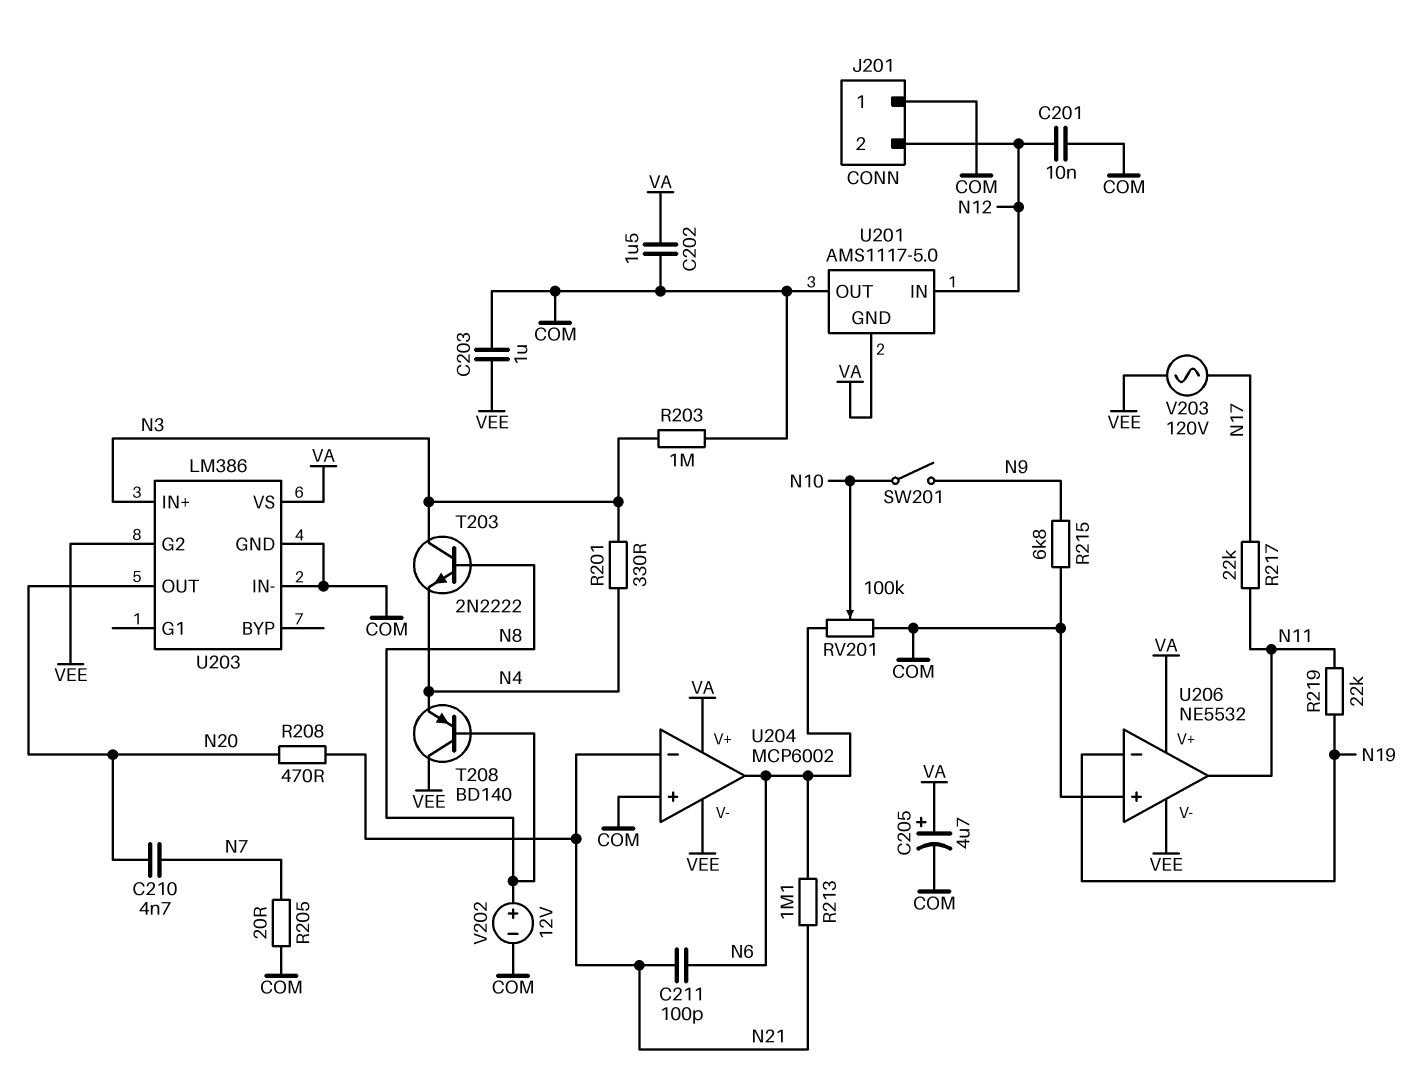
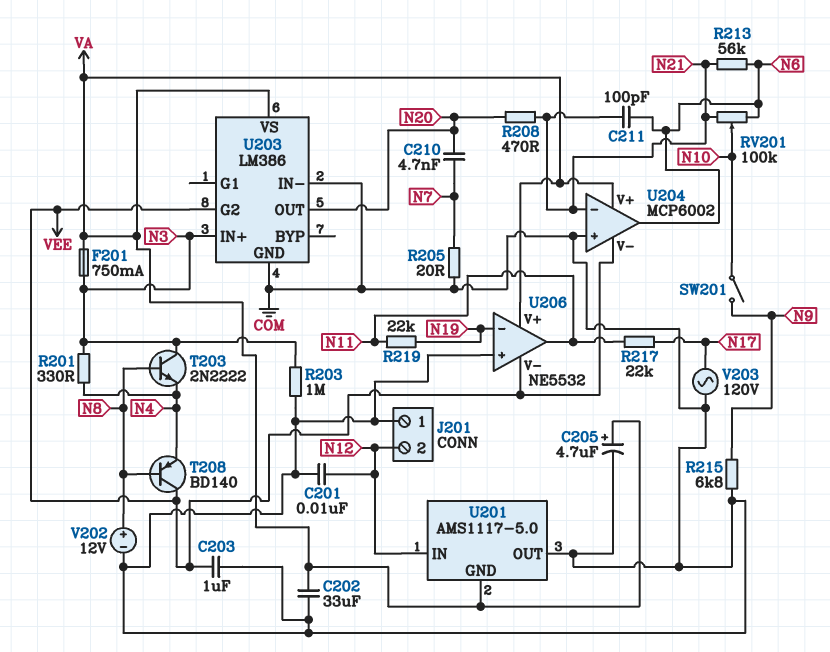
C202: 1.5uF (COM, VA) -> 33uF (COM, VA)
F201: none -> 750mA (N3, VA)
R213: 1.1M (N6, N21) -> 56k (N6, N21)
RV201: 100k (COM, N6, wiper N10) -> 100k (N6, N21, wiper N10)
V203: AC 120V (N17, VEE) -> AC 120V (COM, N17)

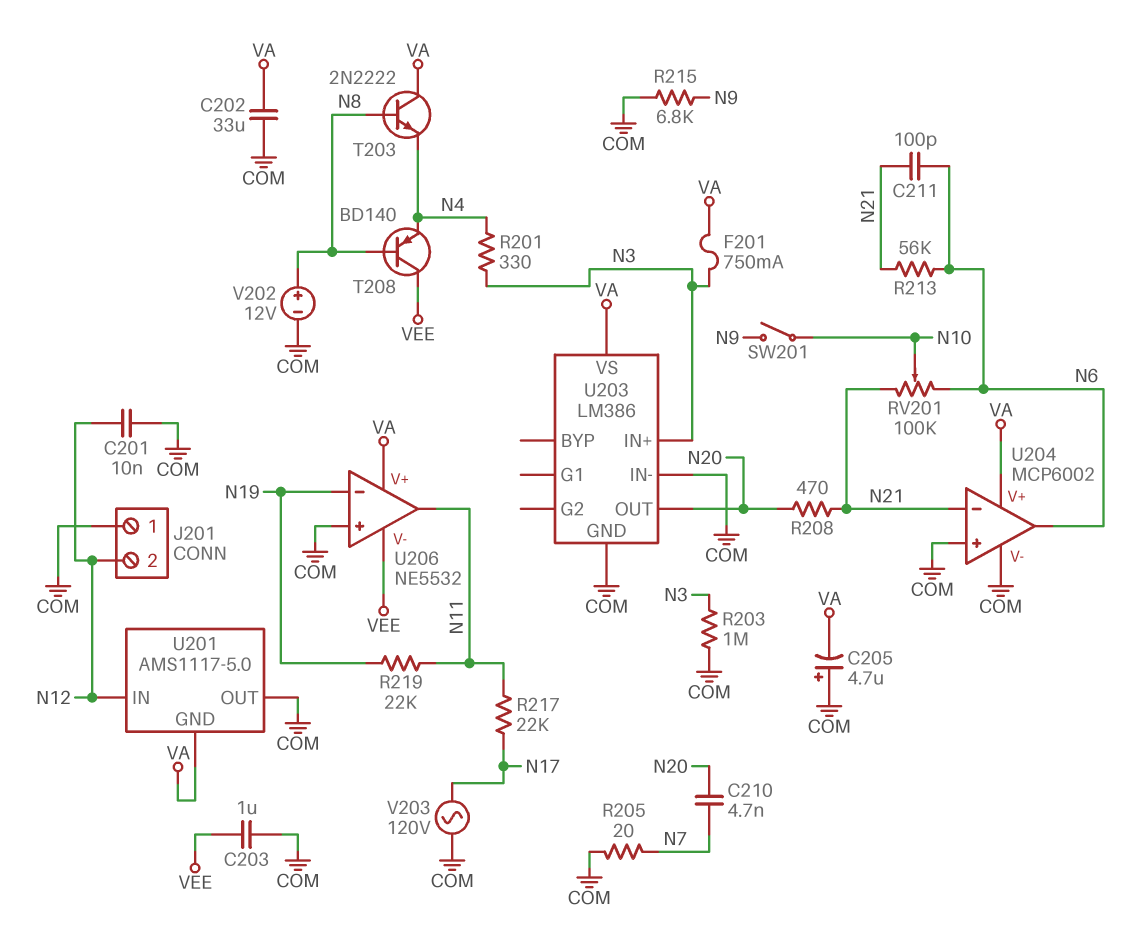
C205: 4.7uF (plus VA, minus COM) -> 4.7uF (plus COM, minus VA)
T203: NPN 2N2222 (B N8, C N3, E N4) -> NPN 2N2222 (B N8, C VA, E N4)
U203 pin G2: VEE -> none
U204 pin V-: VEE -> COM

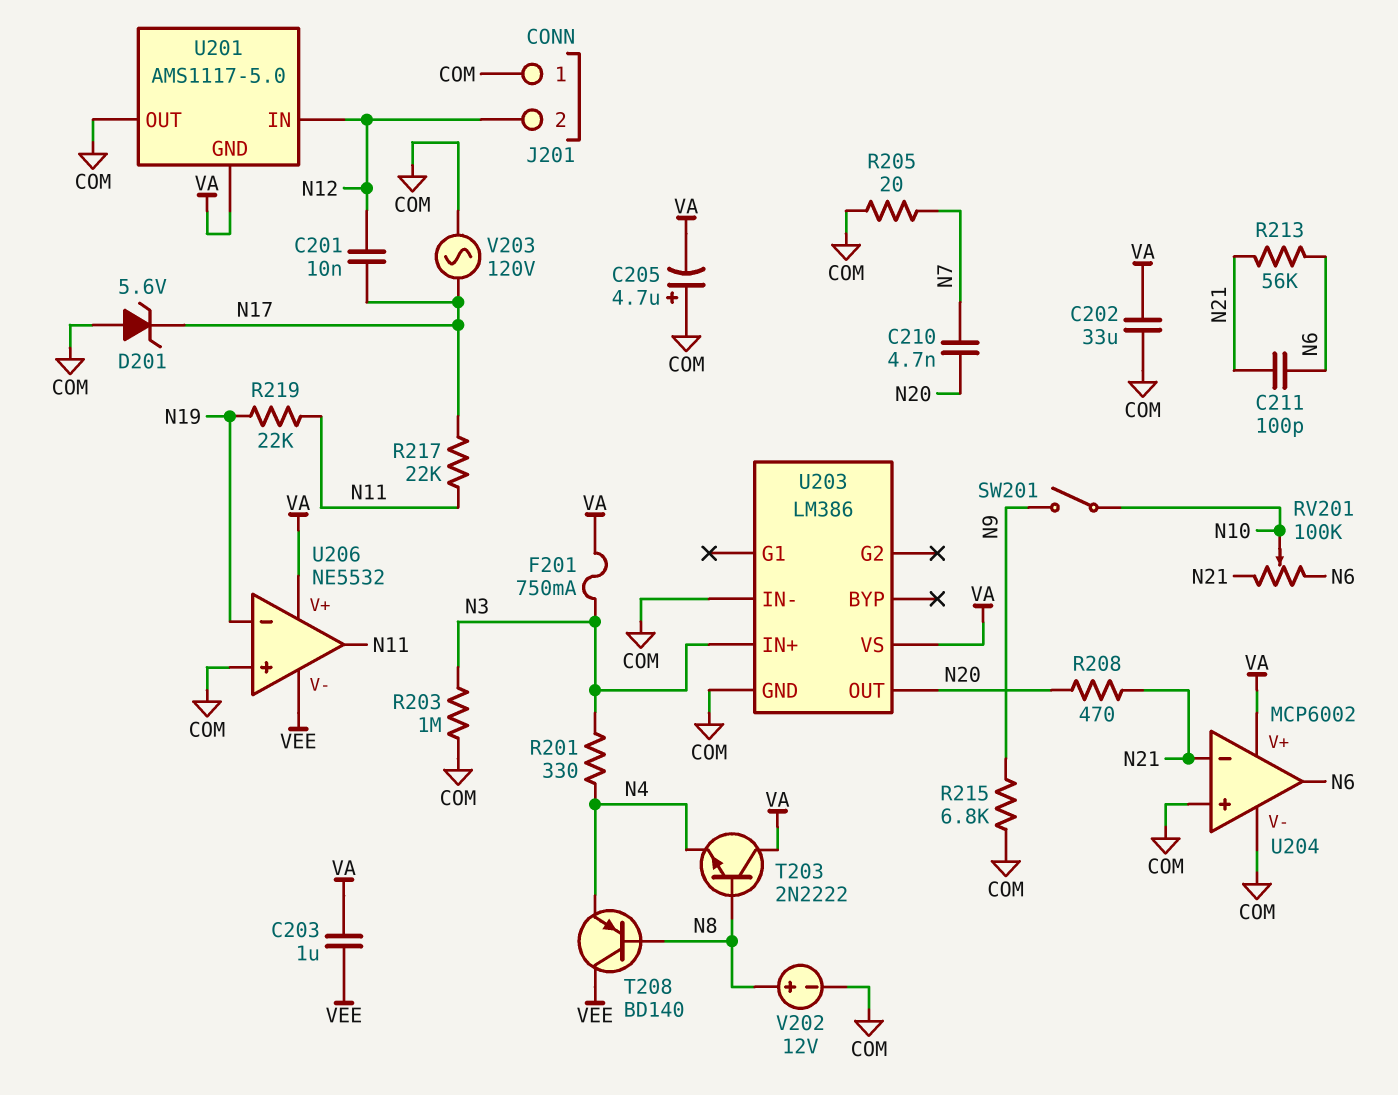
C201: 10nF (COM, N12) -> 10nF (N12, N17)
C203: 1uF (COM, VEE) -> 1uF (VA, VEE)
D201: none -> zener 5.6V (A COM, K N17)

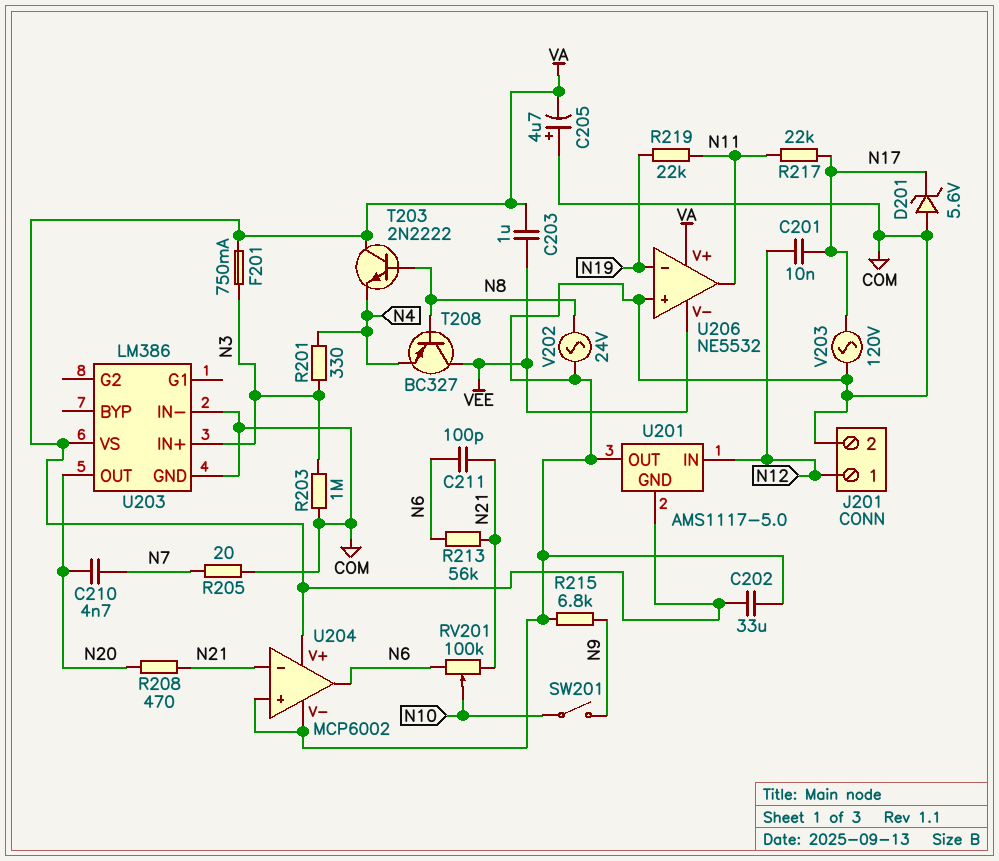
J201 pin 1: COM -> N12
J201 pin 2: N12 -> COM
T208: PNP BD140 (B N8, C VEE, E N4) -> PNP BC327 (B N8, C VEE, E N4)
V202: 12V (plus N8, minus COM) -> AC 24V (COM, N8)

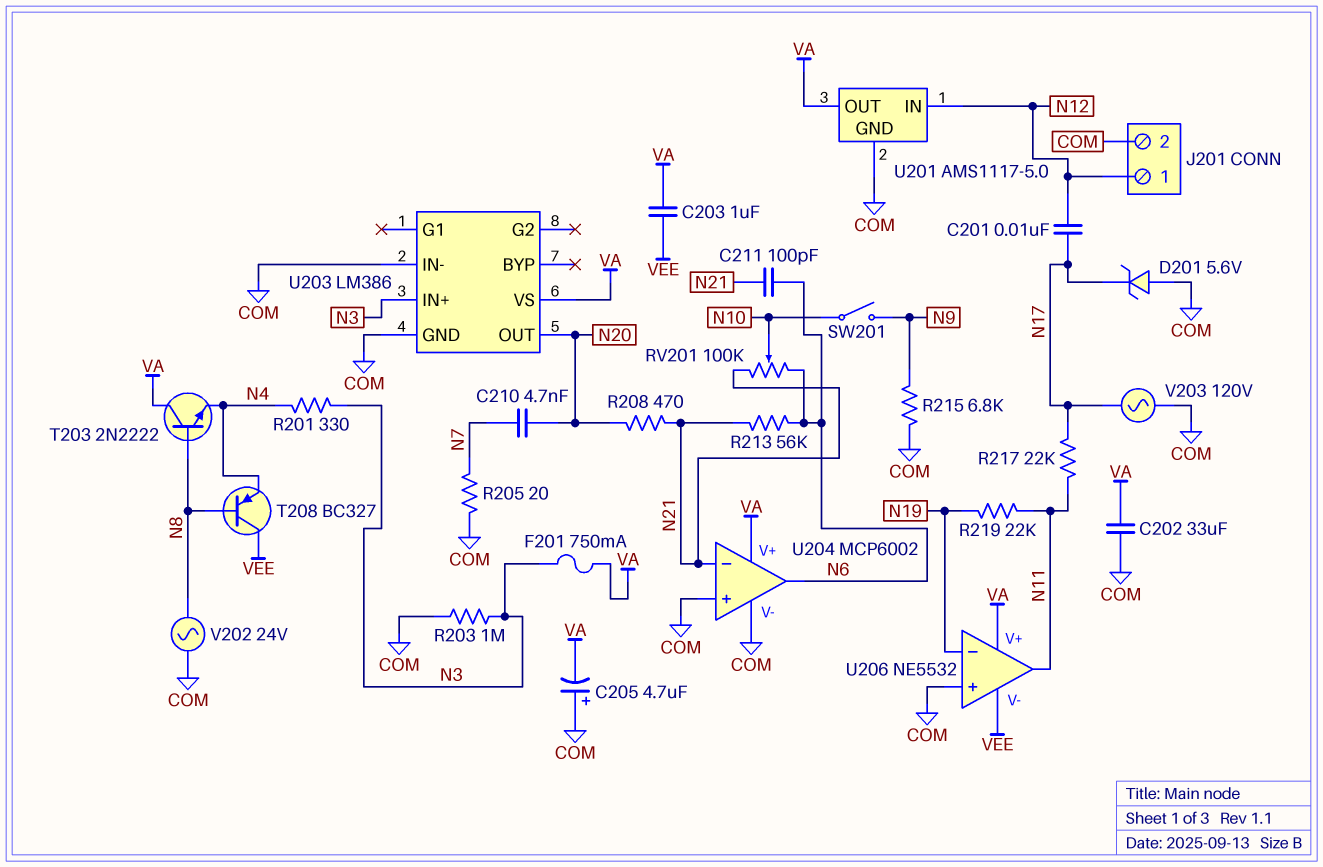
U201 pin GND: VA -> COM
U201 pin OUT: COM -> VA

